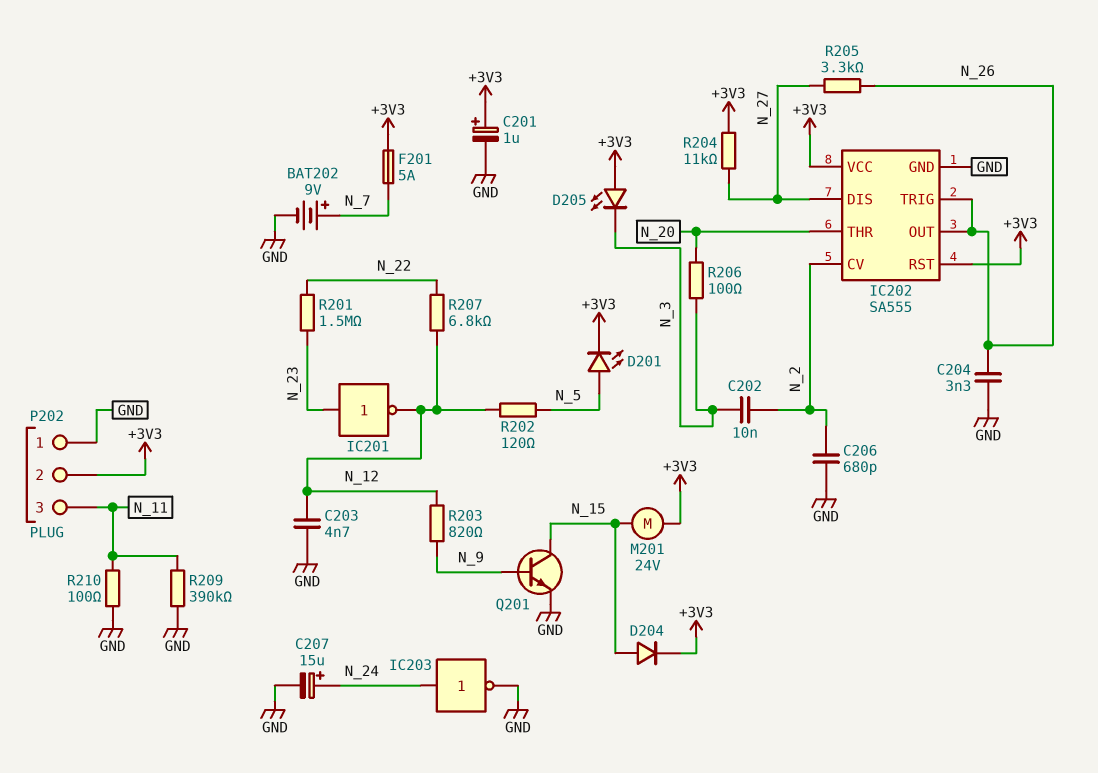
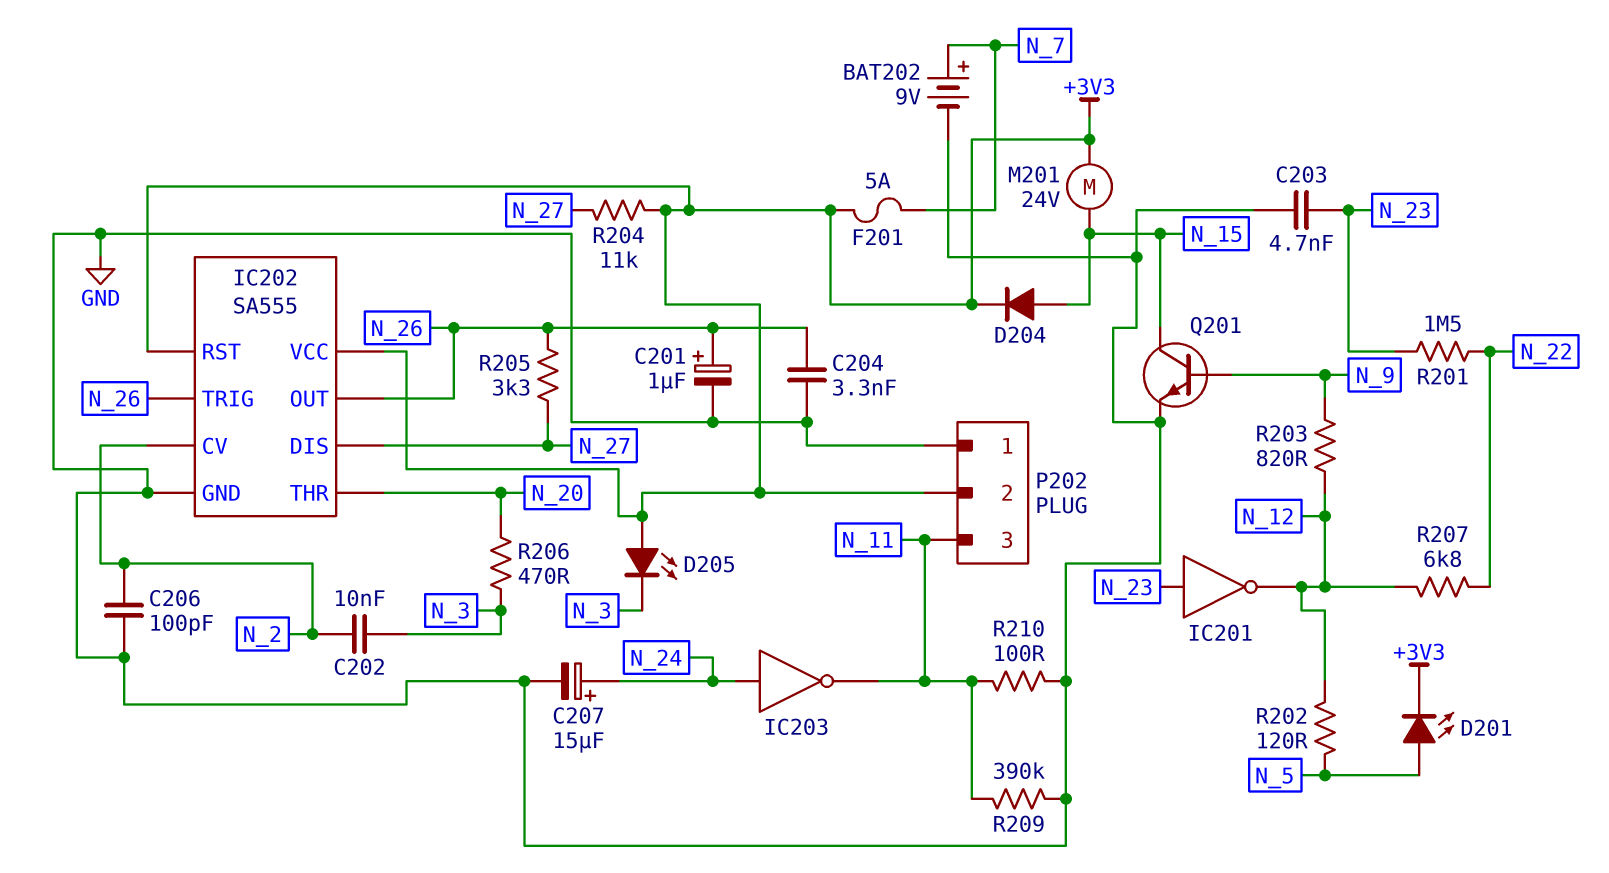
C201: 1uF (plus +3V3, minus GND) -> 1uF (plus N_26, minus GND)
C203: 4.7nF (GND, N_12) -> 4.7nF (GND, N_23)
C206: 680pF (GND, N_2) -> 100pF (GND, N_2)
IC203: NOT (in N_24, out GND) -> NOT (in N_24, out N_11)
R206: 100 (N_3, N_20) -> 470 (N_3, N_20)

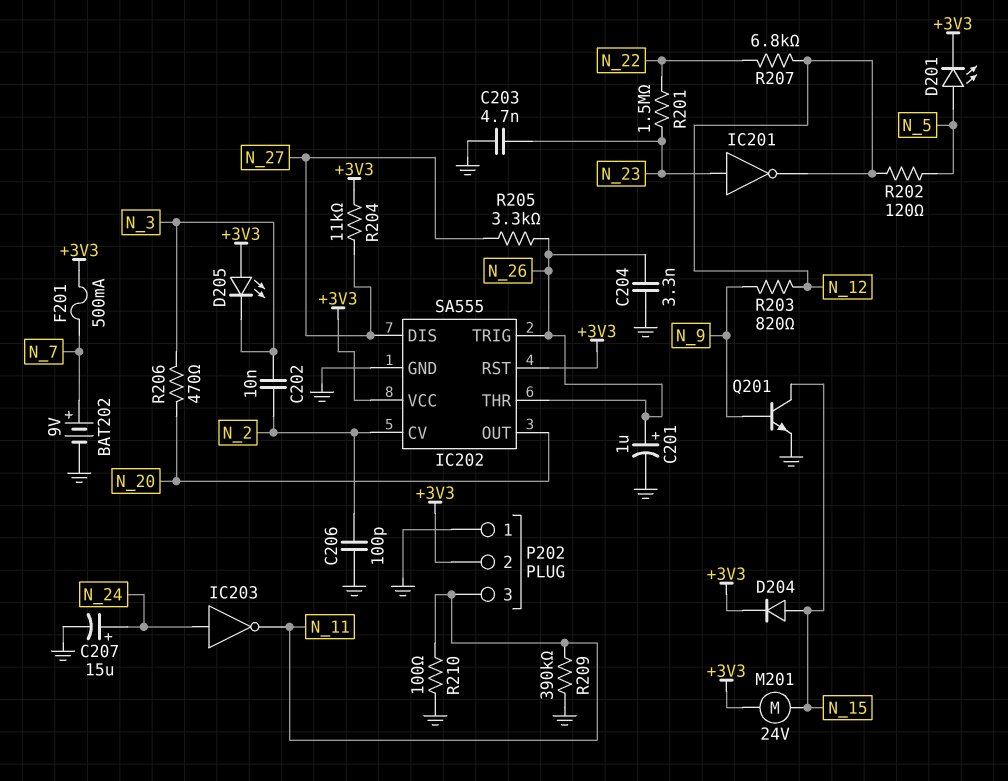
F201: 5A (+3V3, N_7) -> 500mA (+3V3, N_7)
IC202 pin OUT: N_26 -> N_20
IC202 pin THR: N_20 -> N_26

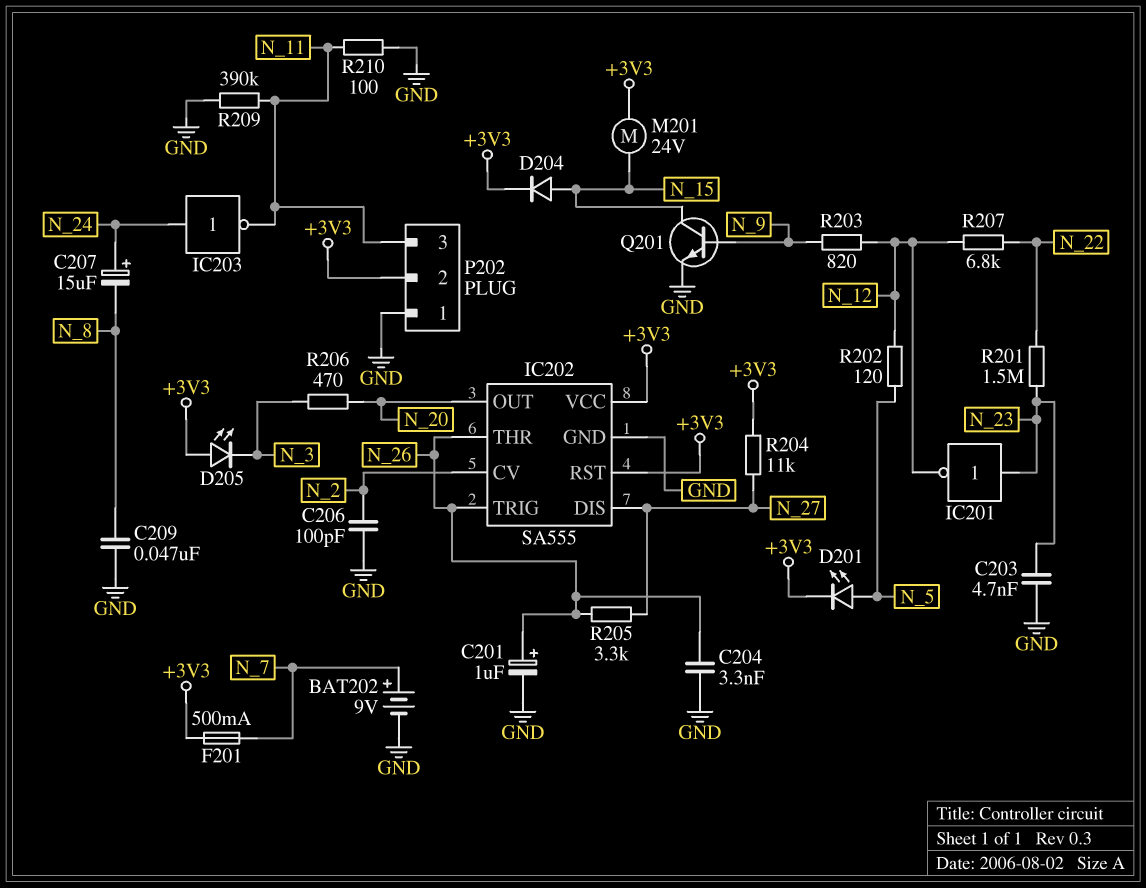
C202: 10nF (N_2, N_3) -> none
C207: 15uF (plus N_24, minus GND) -> 15uF (plus N_24, minus N_8)
C209: none -> 47nF (GND, N_8)

